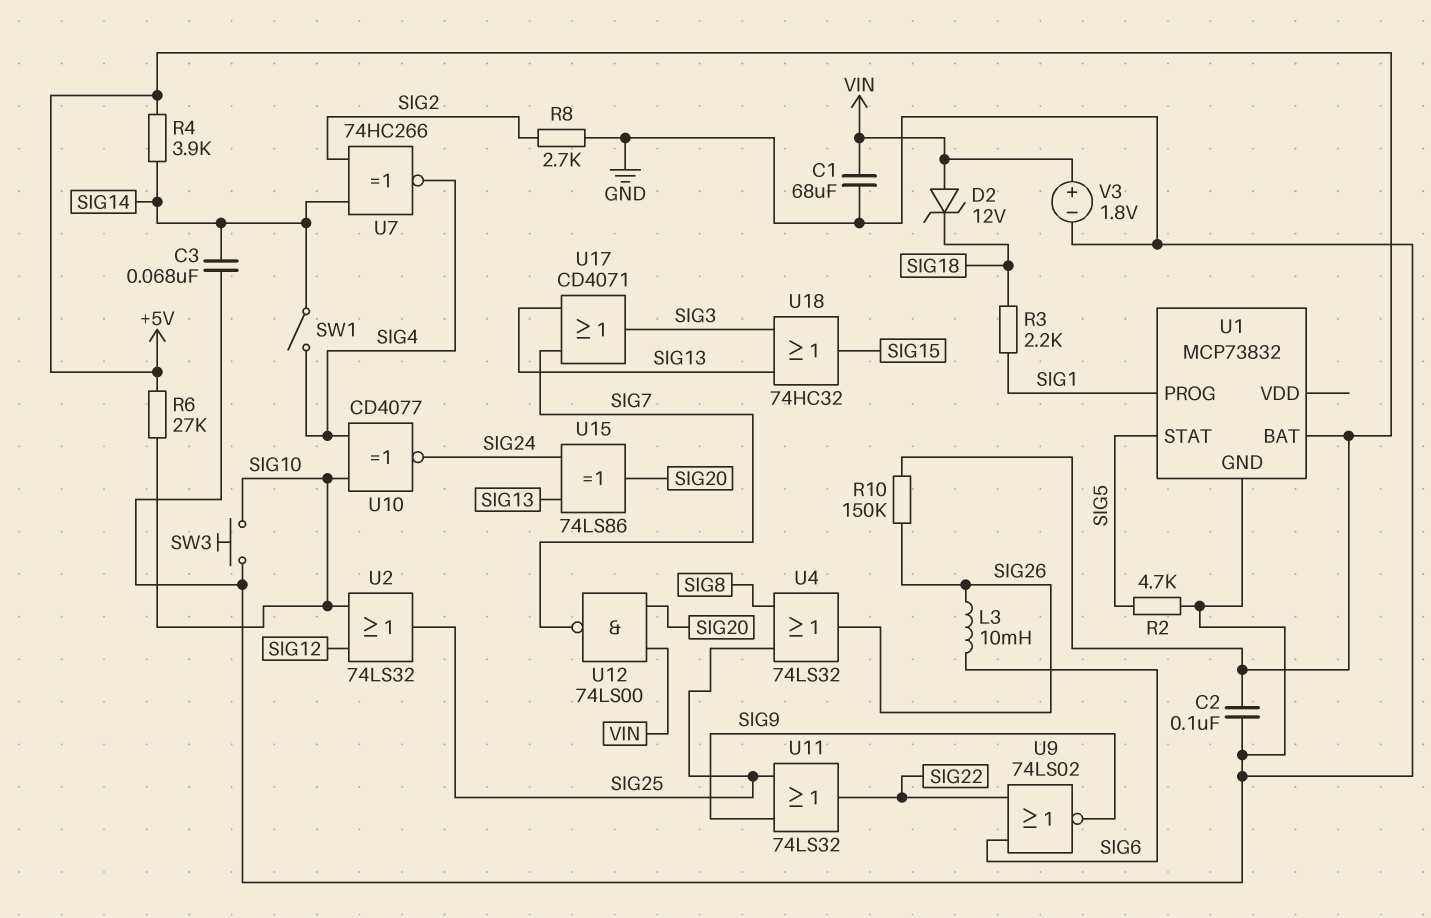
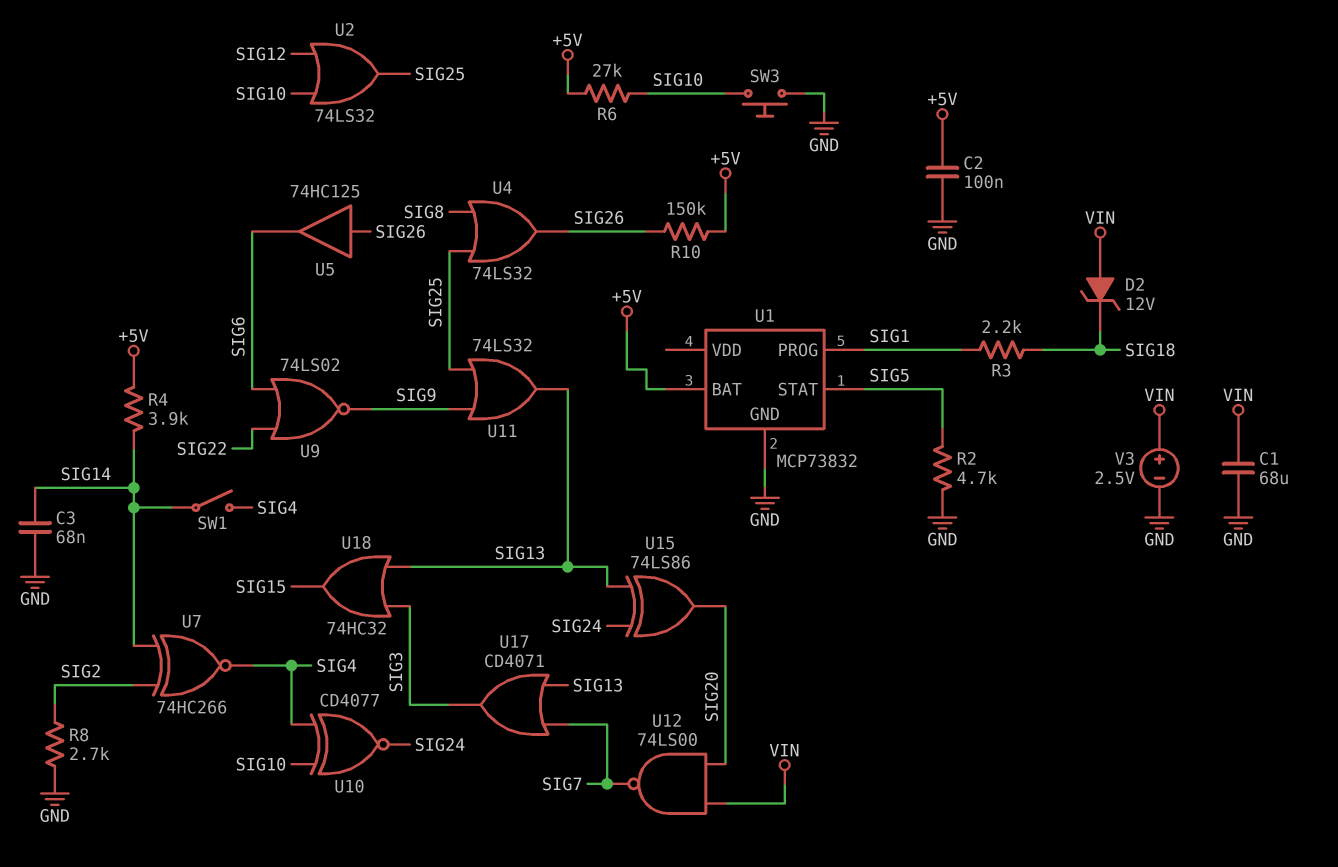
L3: 10mH (SIG6, SIG26) -> none
U5: none -> buffer 74HC125 (in SIG26, out SIG6)
U11: OR 74LS32 (in SIG9, in SIG25, out SIG22) -> OR 74LS32 (in SIG9, in SIG25, out SIG13)
V3: 1.8V (plus VIN, minus GND) -> 2.5V (plus VIN, minus GND)

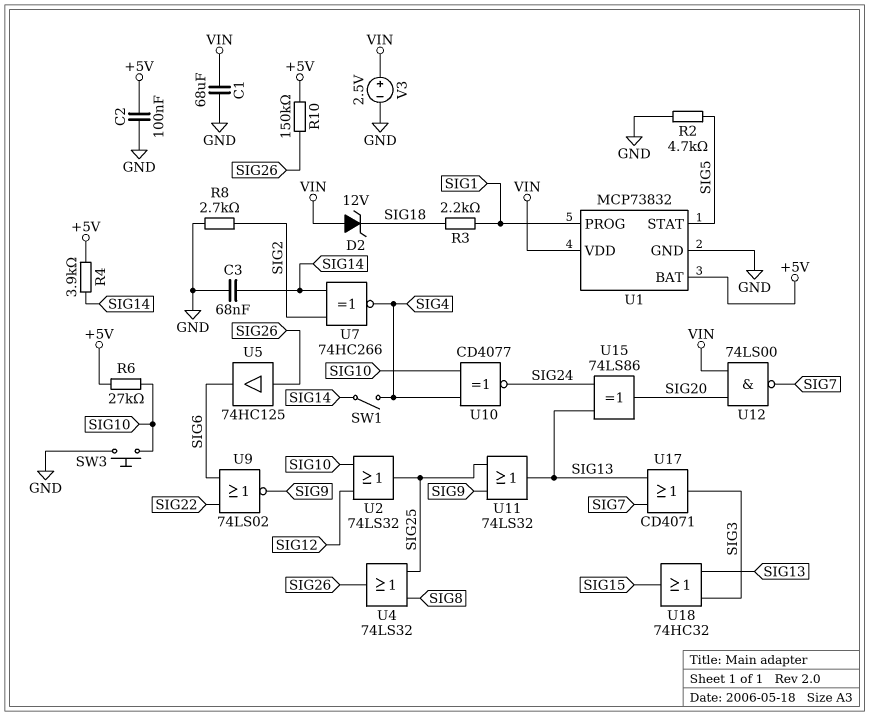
U1 pin VDD: none -> VIN

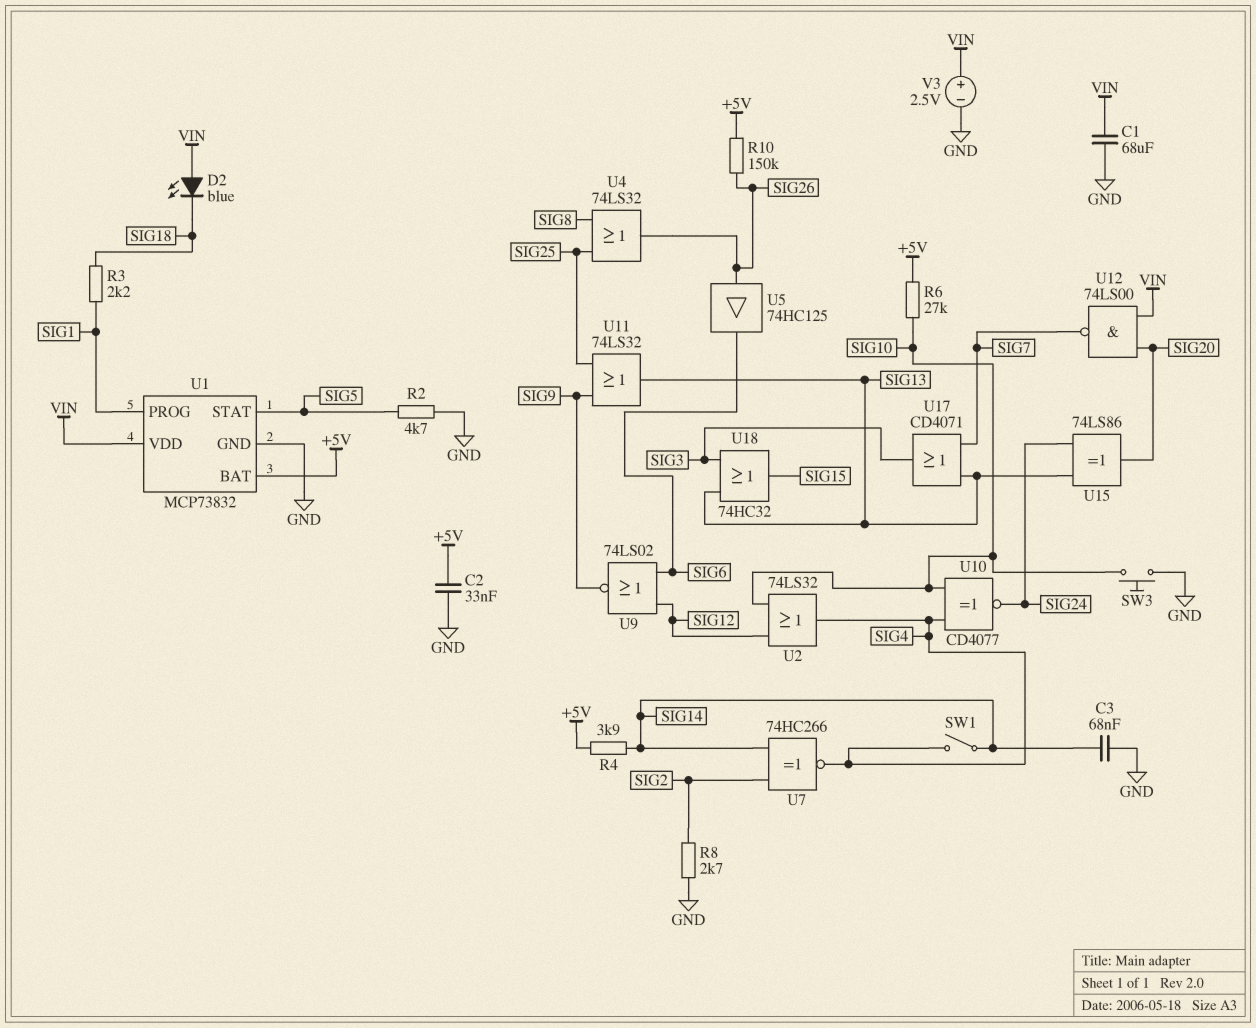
C2: 100nF (+5V, GND) -> 33nF (+5V, GND)
D2: zener 12V (A VIN, K SIG18) -> LED blue (A VIN, K SIG18)
U2: OR 74LS32 (in SIG10, in SIG12, out SIG25) -> OR 74LS32 (in SIG10, in SIG12, out SIG4)
U9: NOR 74LS02 (in SIG6, in SIG22, out SIG9) -> NOR 74LS02 (in SIG6, in SIG12, out SIG9)

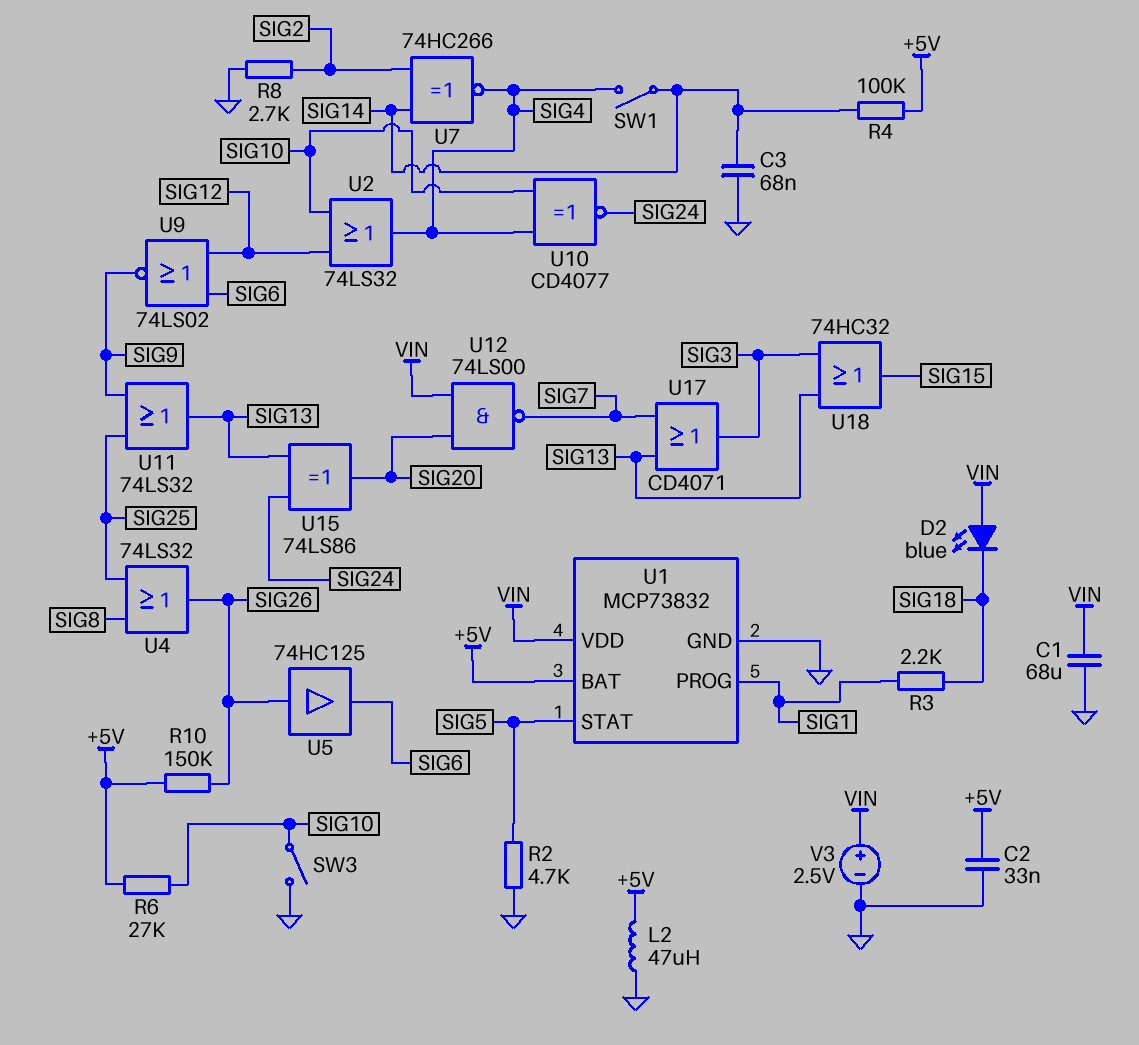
L2: none -> 47uH (+5V, GND)
R4: 3.9k (+5V, SIG14) -> 100k (+5V, SIG14)
SW3: button (GND, SIG10) -> switch (GND, SIG10)

